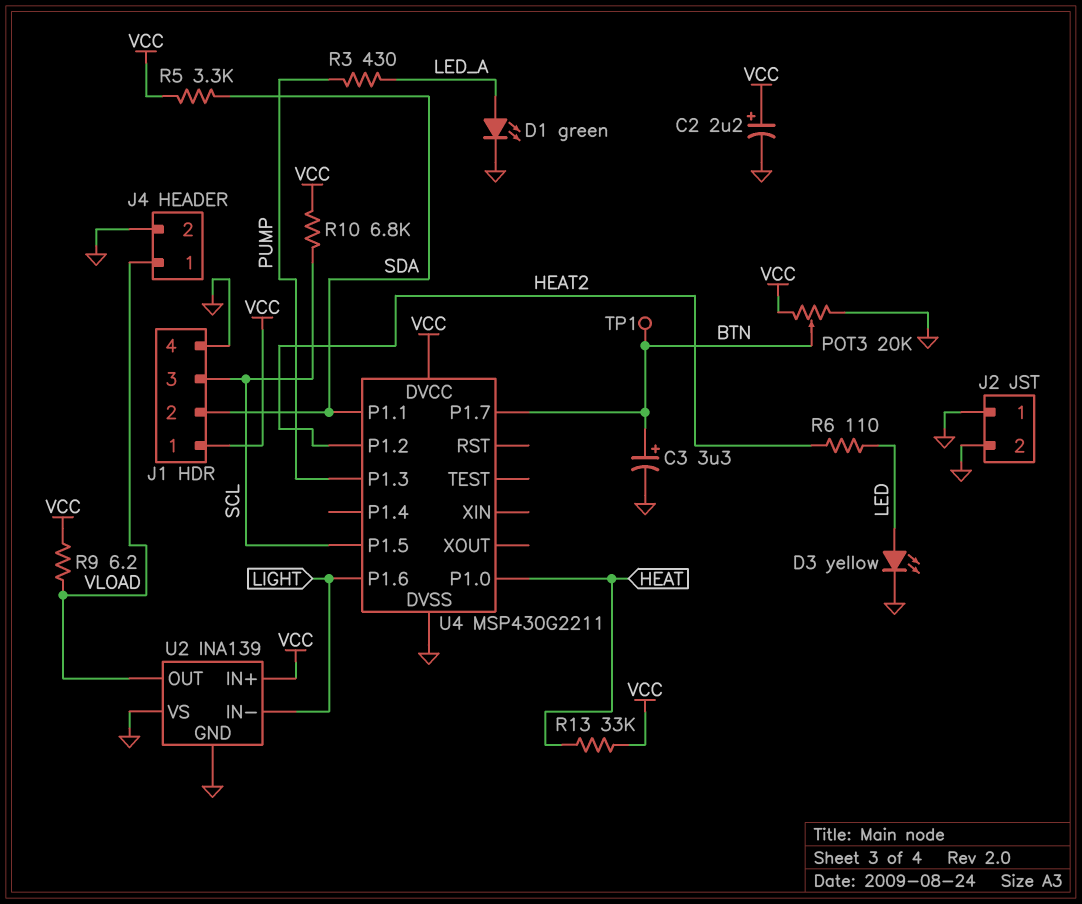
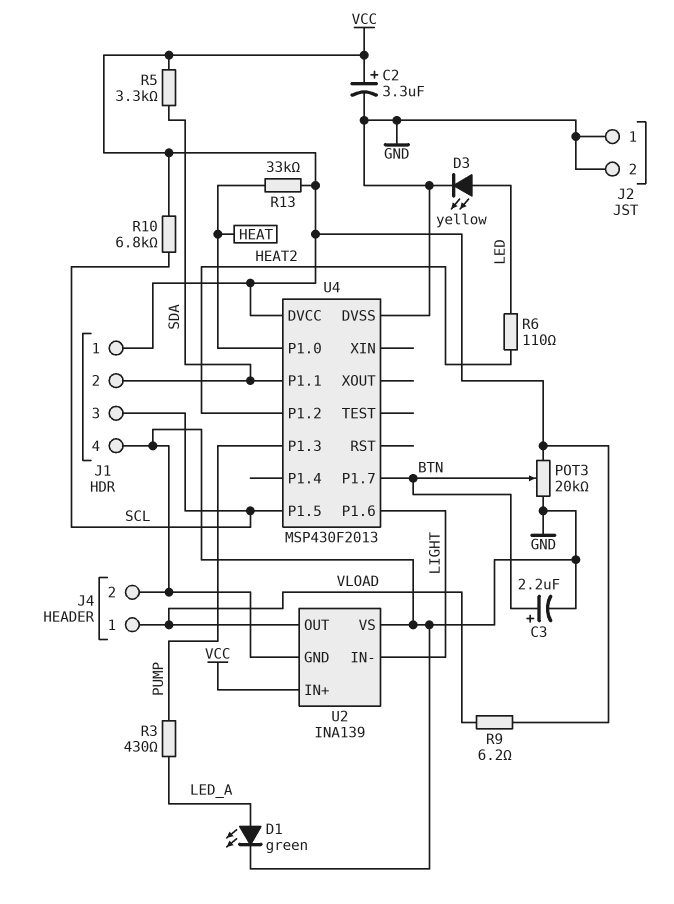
C2: 2.2uF (plus VCC, minus GND) -> 3.3uF (plus VCC, minus GND)
C3: 3.3uF (plus BTN, minus GND) -> 2.2uF (plus BTN, minus GND)
TP1: test point (BTN) -> none
U4: MSP430G2211 -> MSP430F2013

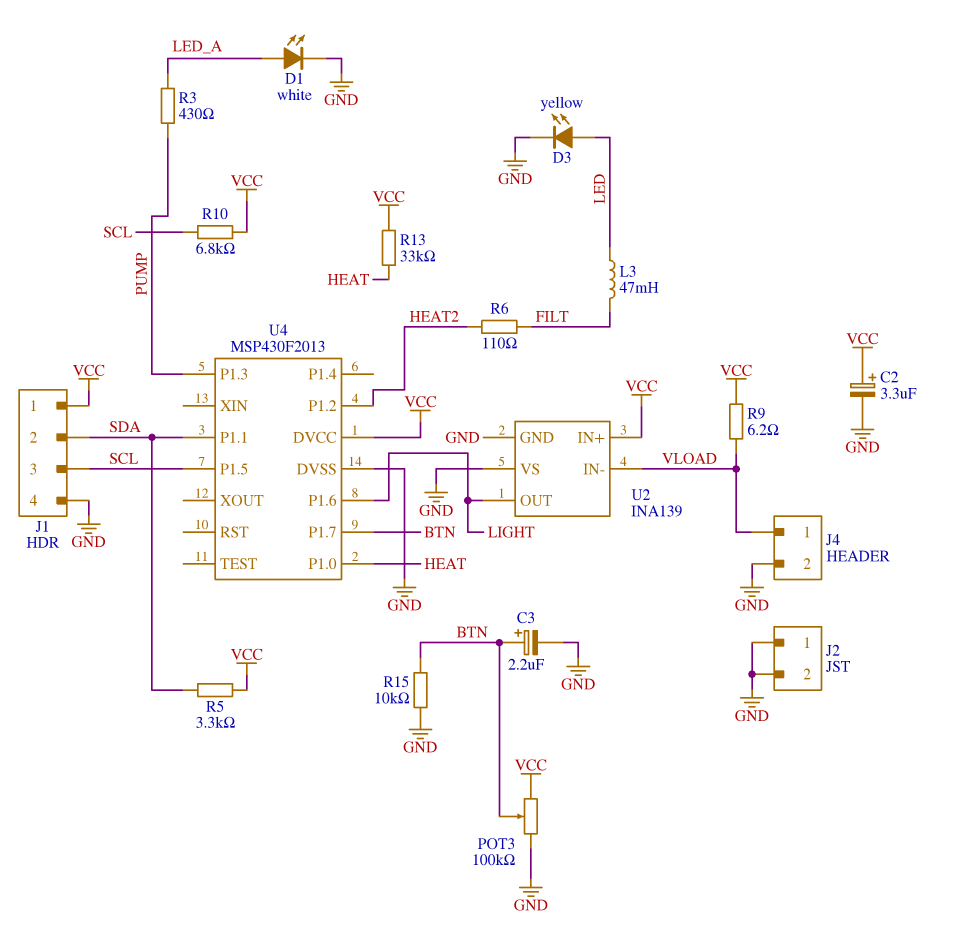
D1: LED green (A LED_A, K GND) -> LED white (A LED_A, K GND)
L3: none -> 47mH (FILT, LED)
POT3: 20k (GND, VCC, wiper BTN) -> 100k (GND, VCC, wiper BTN)
R6: 110 (HEAT2, LED) -> 110 (FILT, HEAT2)
R15: none -> 10k (BTN, GND)
U2 pin IN-: LIGHT -> VLOAD
U2 pin OUT: VLOAD -> LIGHT

